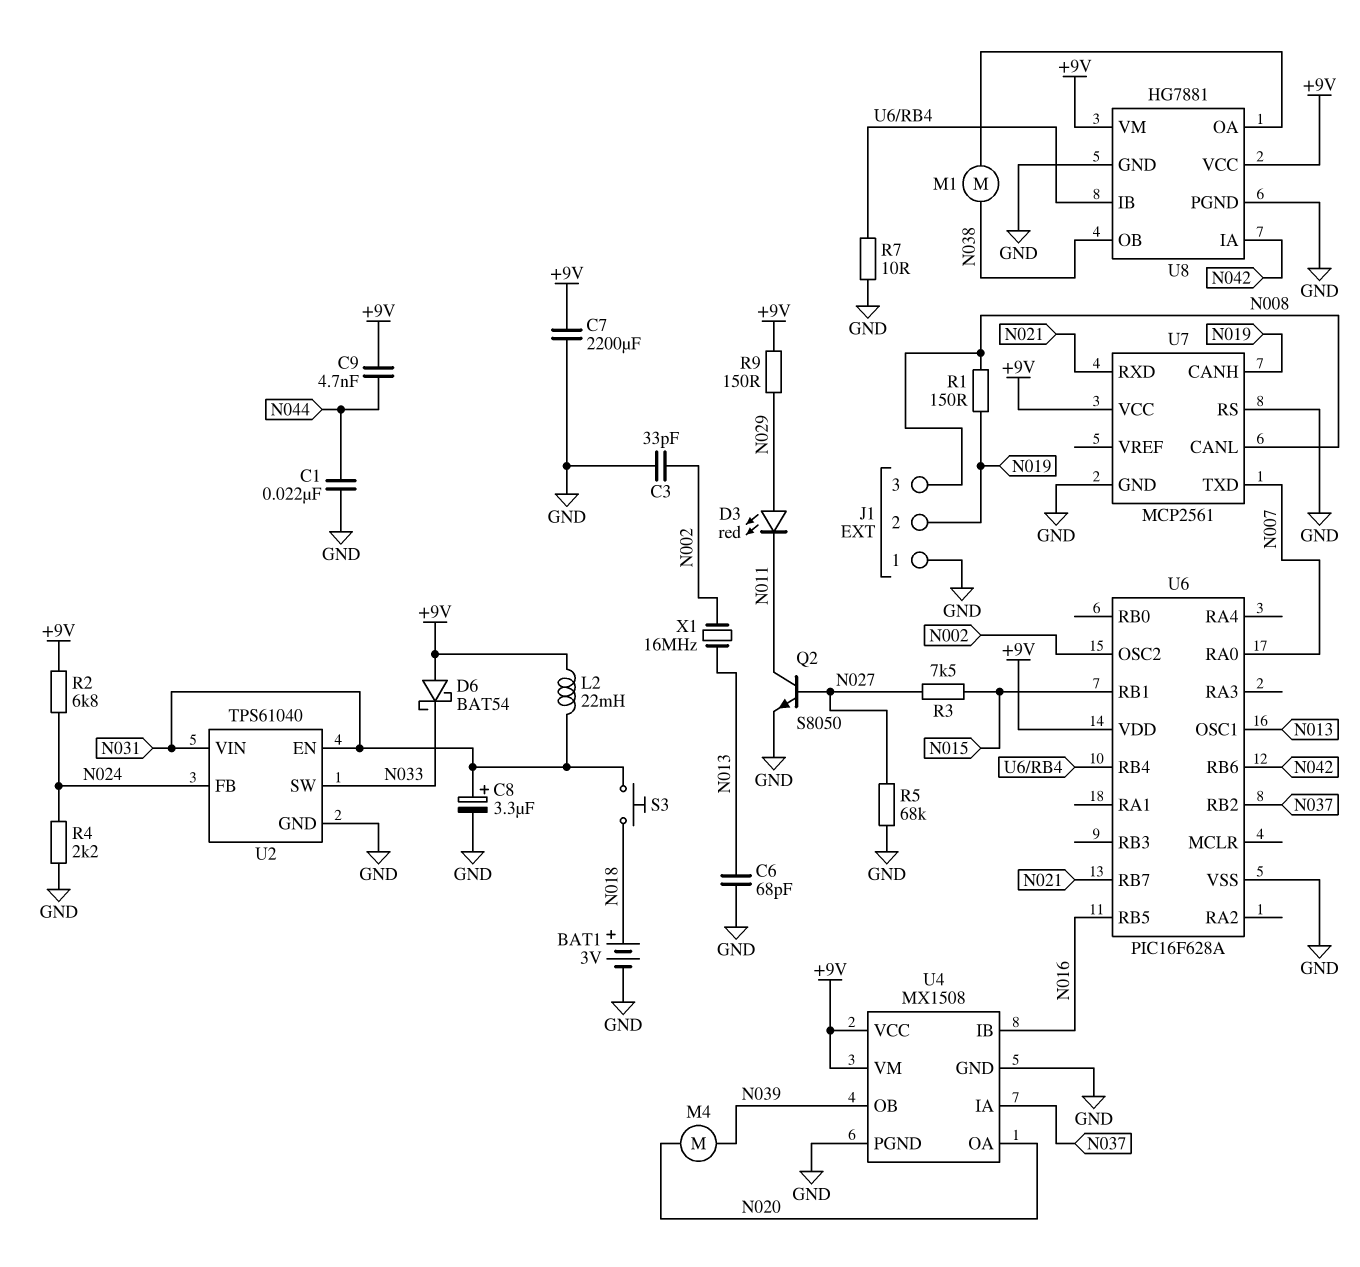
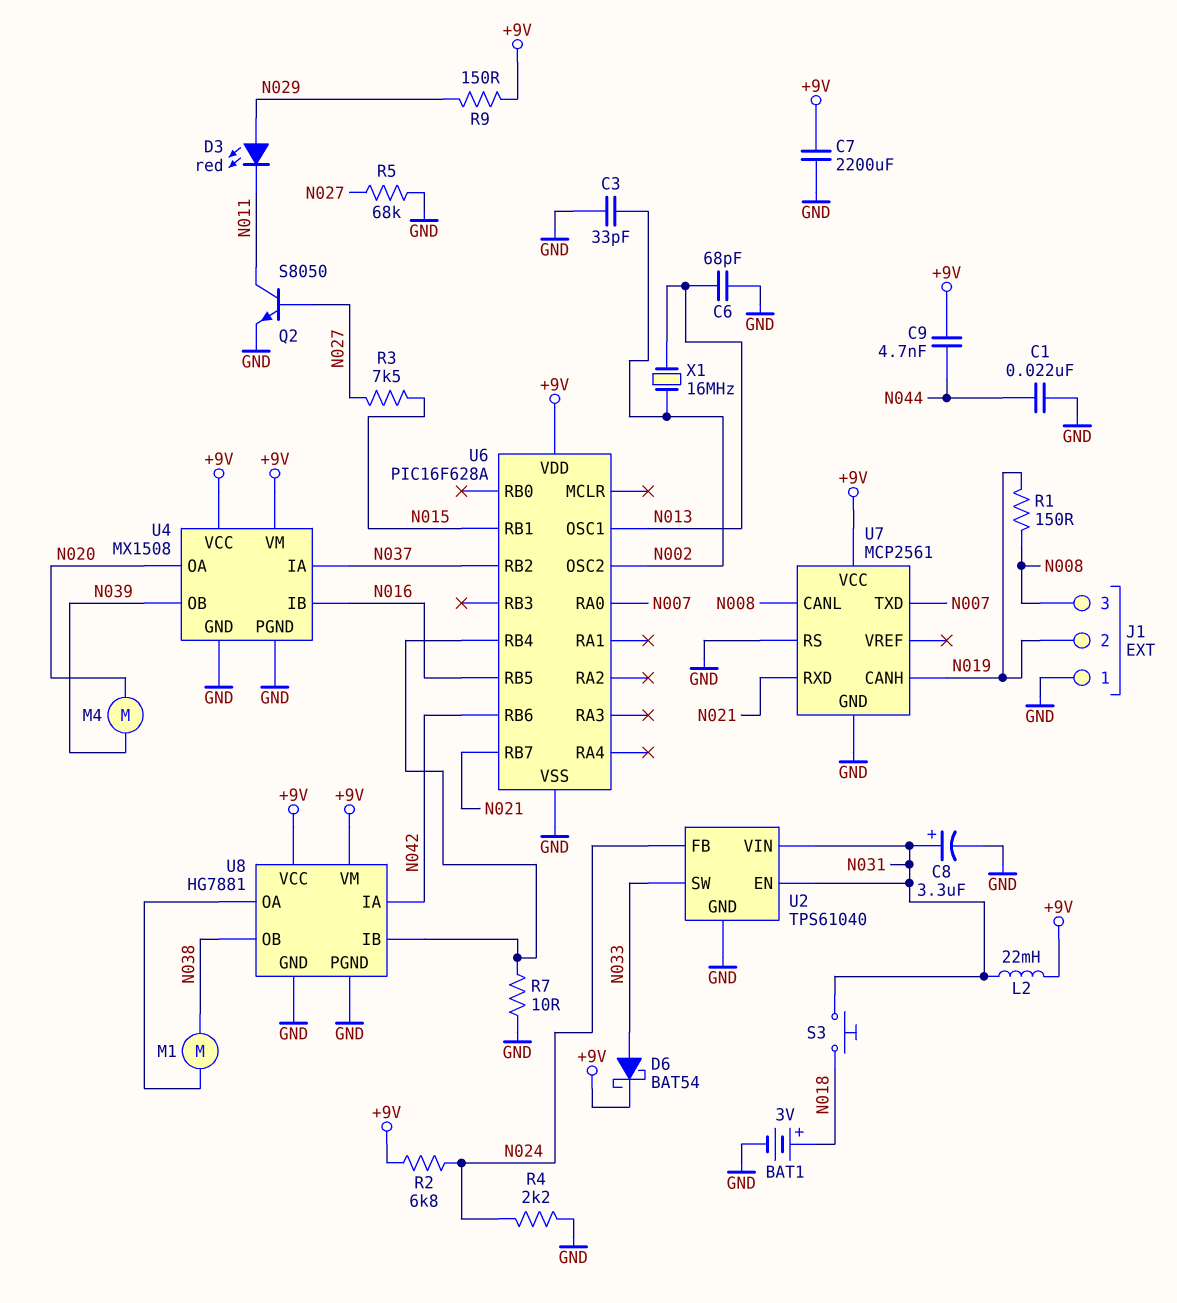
D6: schottky BAT54 (A +9V, K N033) -> schottky BAT54 (A N033, K +9V)

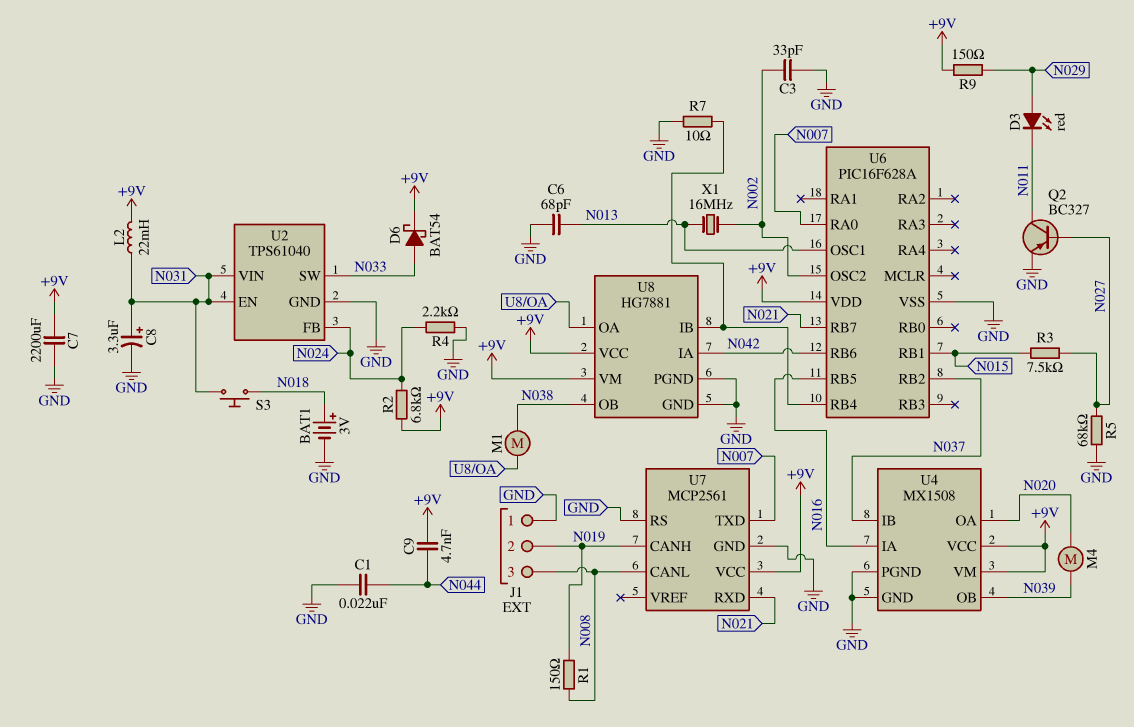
Q2: NPN S8050 (B N027, C N011, E GND) -> PNP BC327 (B N027, C N011, E GND)
U4 pin IA: N037 -> N016
U4 pin IB: N016 -> N037

